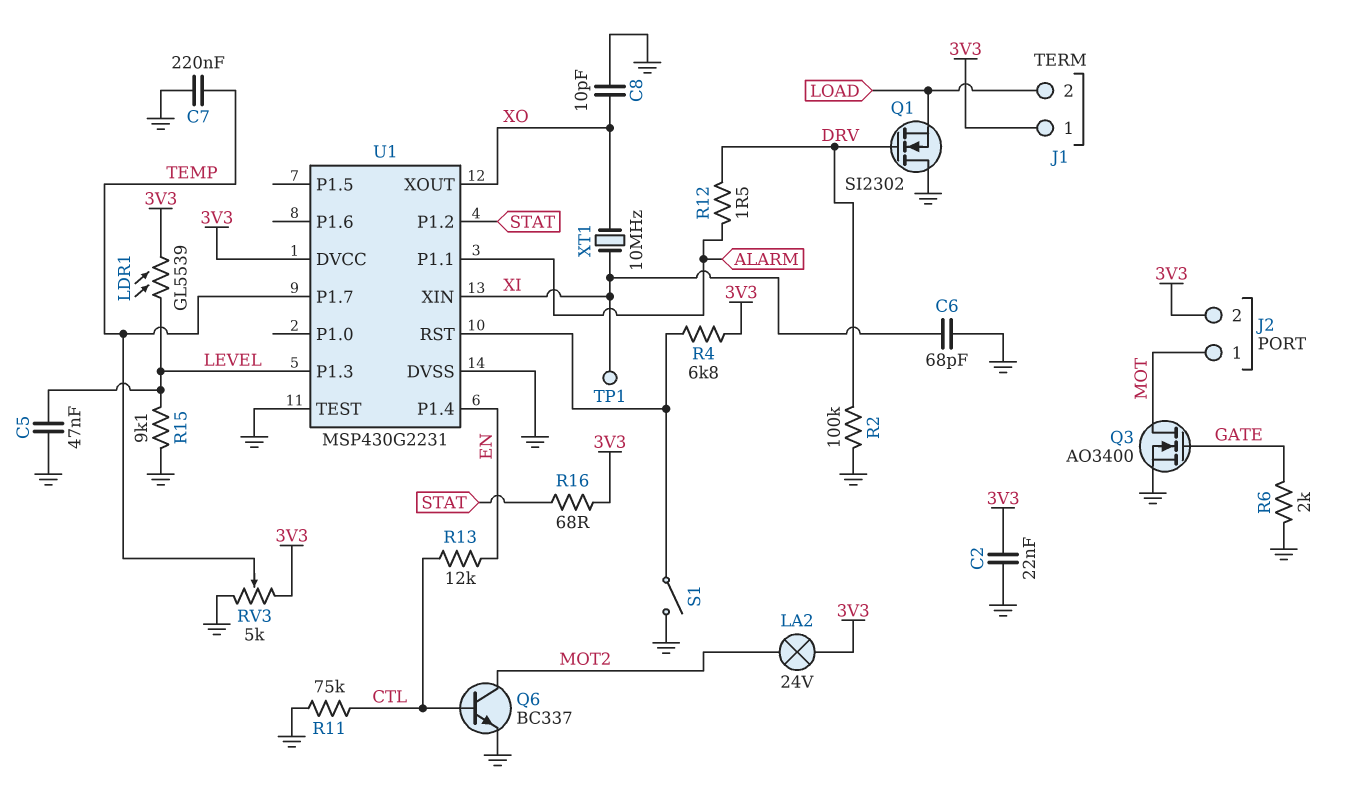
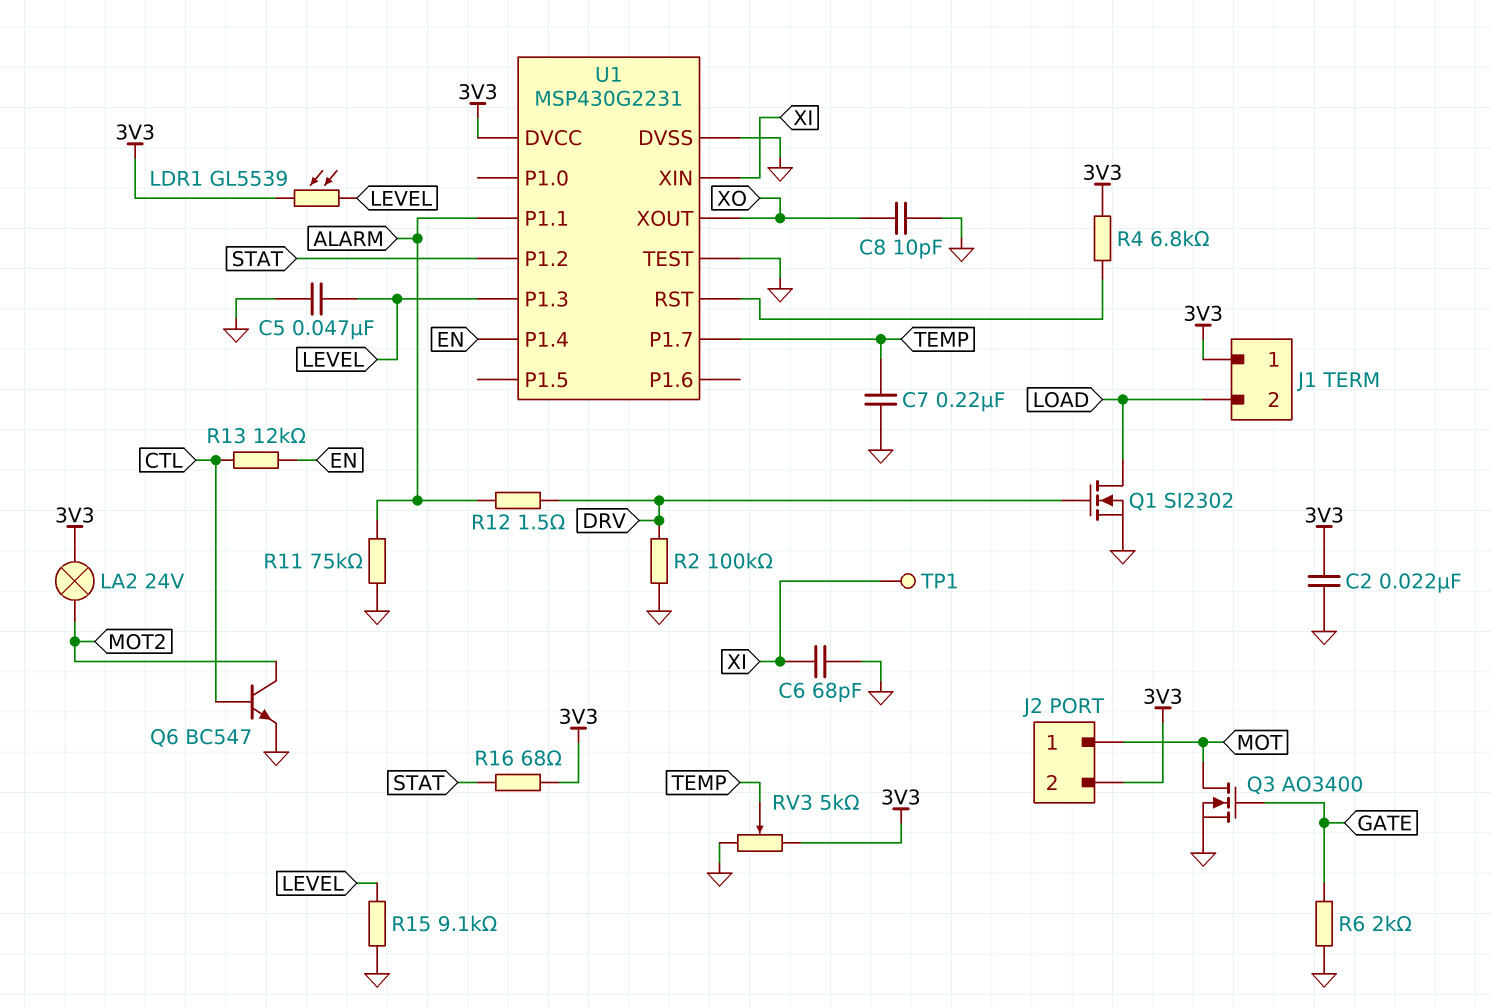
Q1: NMOS SI2302 (G DRV, D GND, S LOAD) -> NMOS SI2302 (G DRV, D LOAD, S GND)
Q6: NPN BC337 (B CTL, C MOT2, E GND) -> NPN BC547 (B CTL, C MOT2, E GND)
R11: 75k (CTL, GND) -> 75k (ALARM, GND)
S1: switch (GND, U1/RST) -> none
XT1: 10MHz (XI, XO) -> none

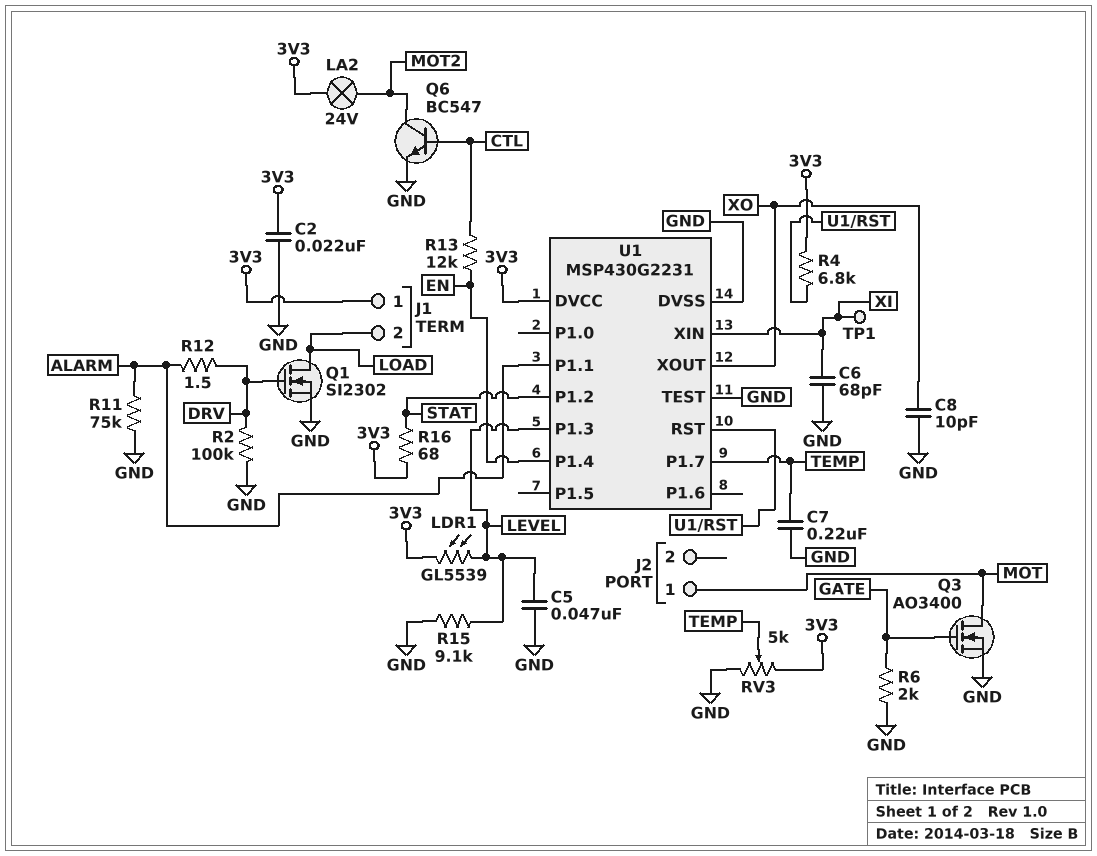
J2 pin 2: 3V3 -> none

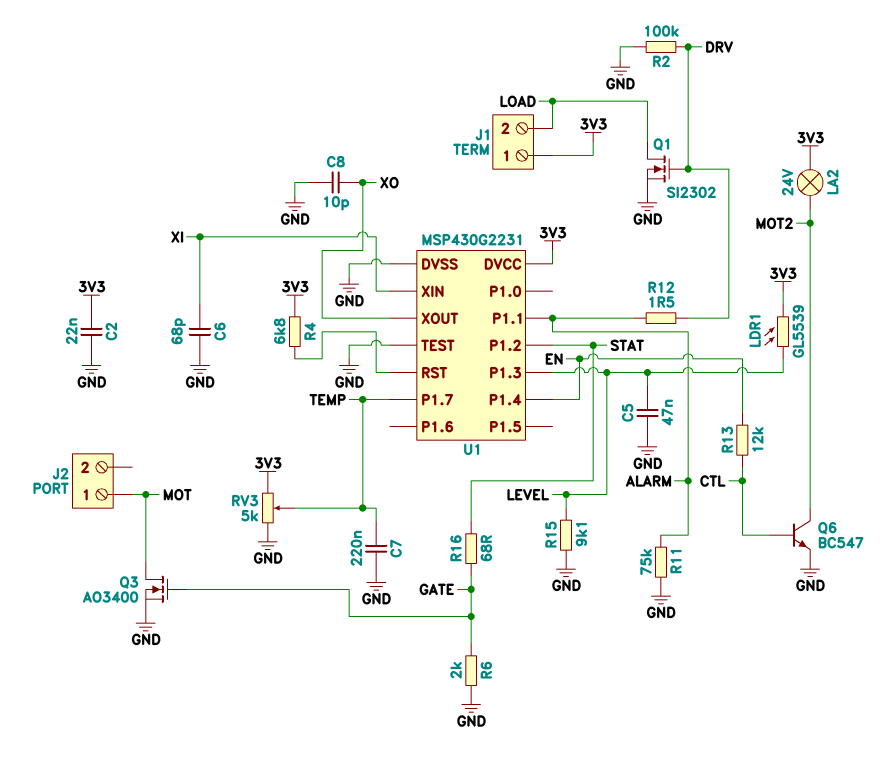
R16: 68 (3V3, STAT) -> 68 (GATE, STAT)
TP1: test point (XI) -> none

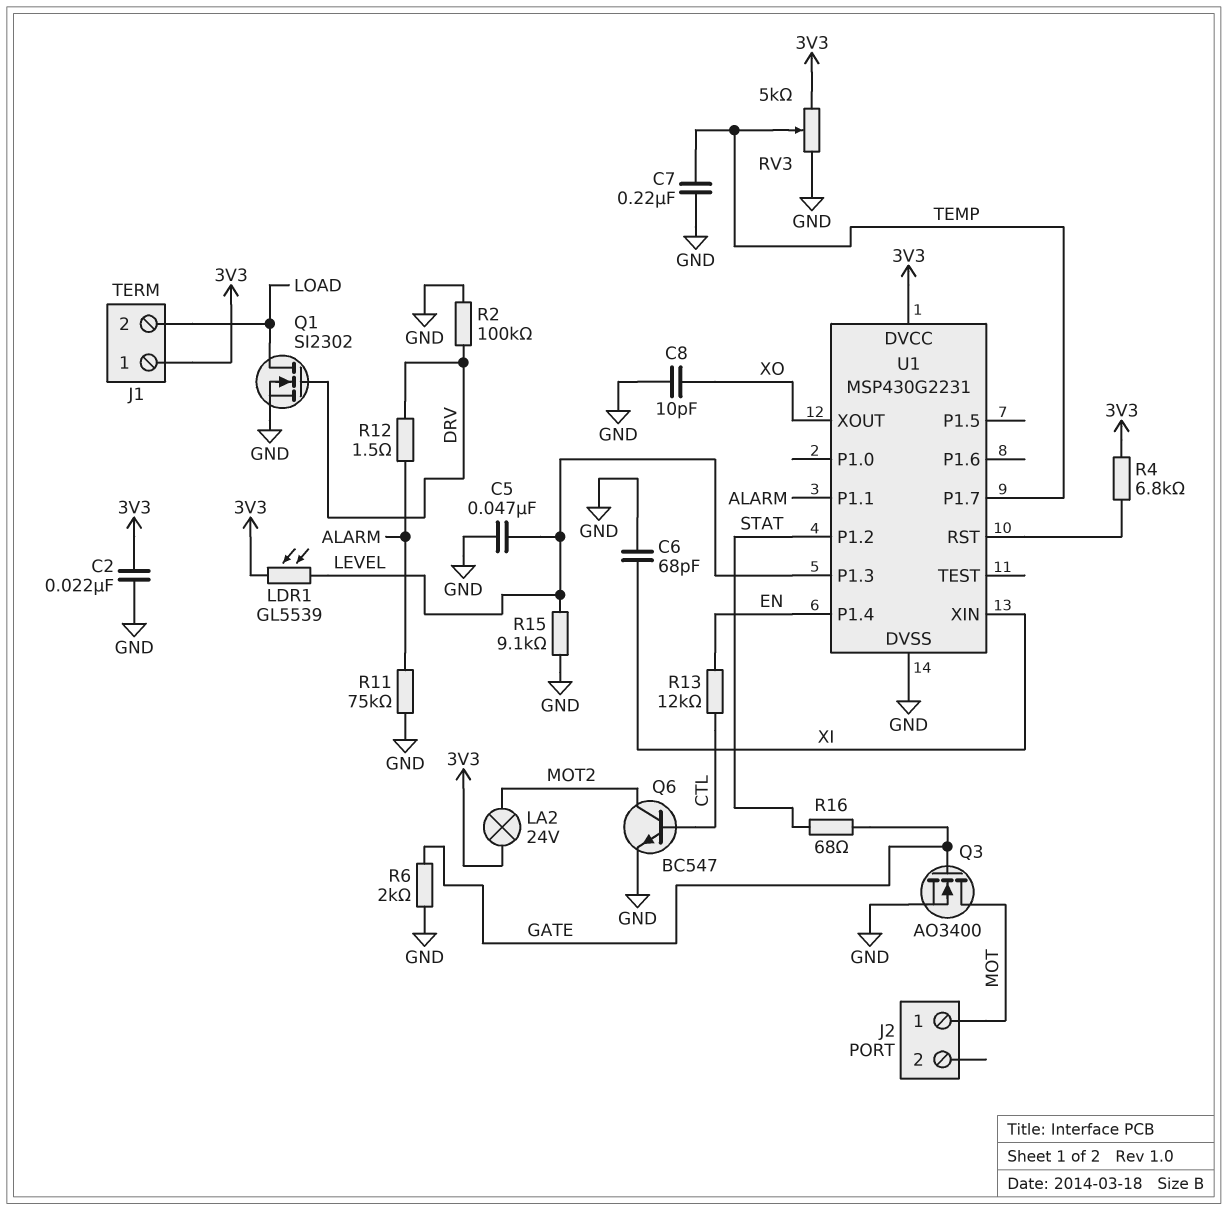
U1 pin TEST: GND -> none

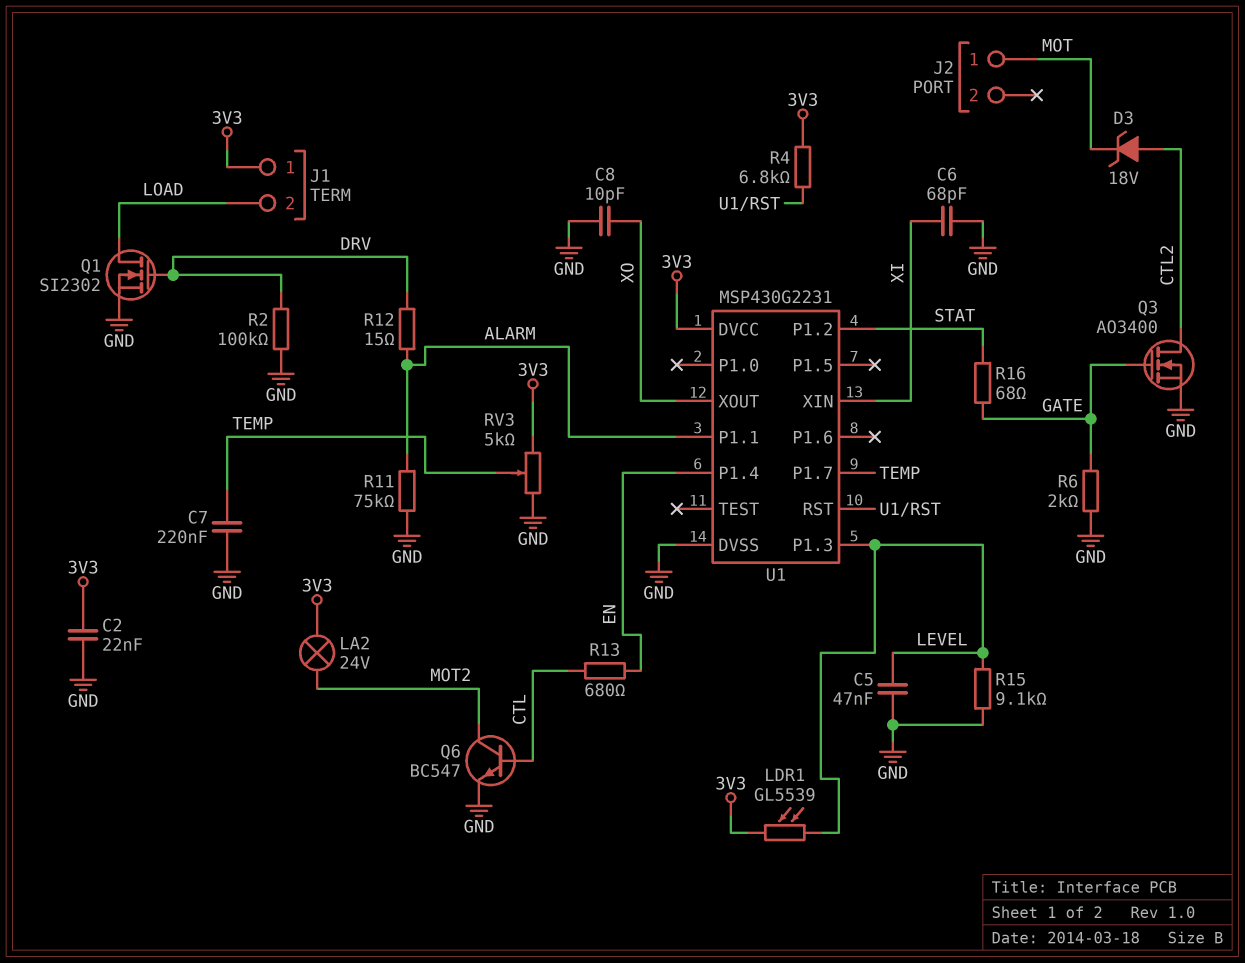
D3: none -> zener 18V (A CTL2, K MOT)
Q3: NMOS AO3400 (G GATE, D MOT, S GND) -> NMOS AO3400 (G GATE, D CTL2, S GND)
R12: 1.5 (ALARM, DRV) -> 15 (ALARM, DRV)
R13: 12k (CTL, EN) -> 680 (CTL, EN)

